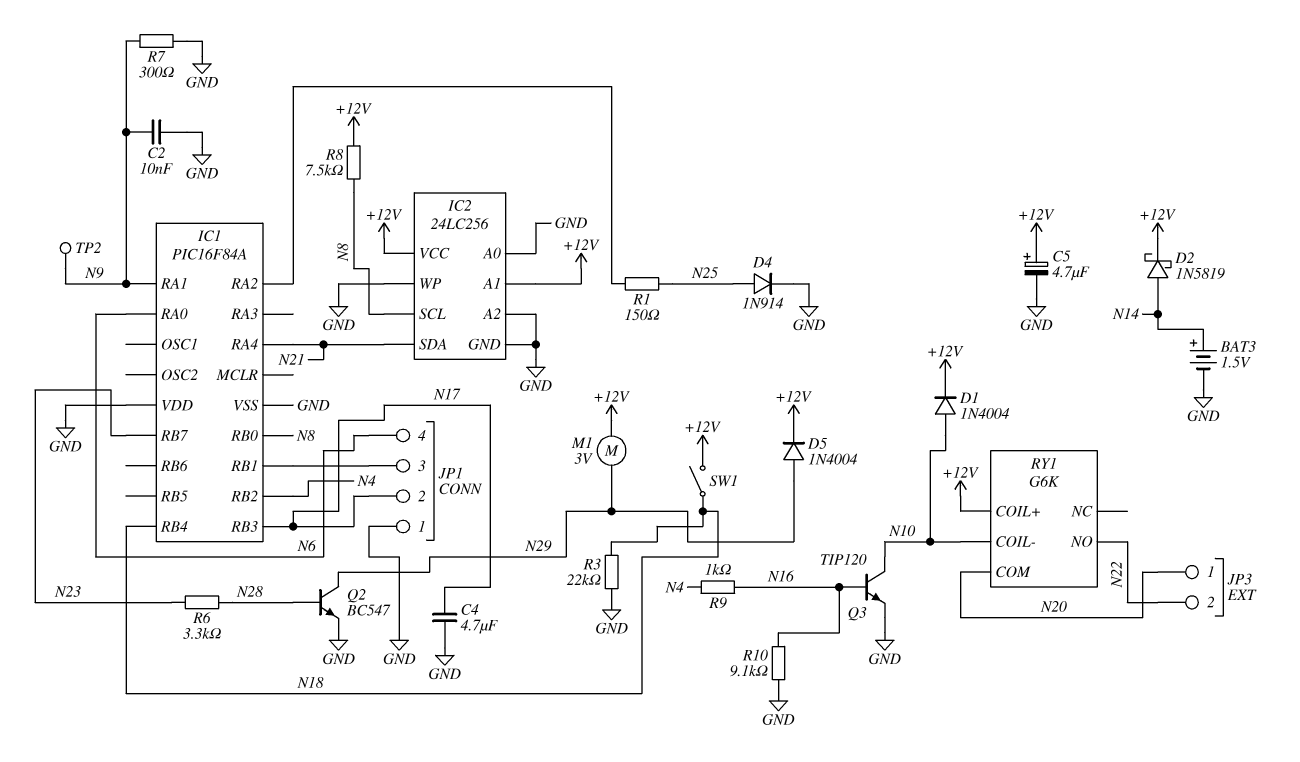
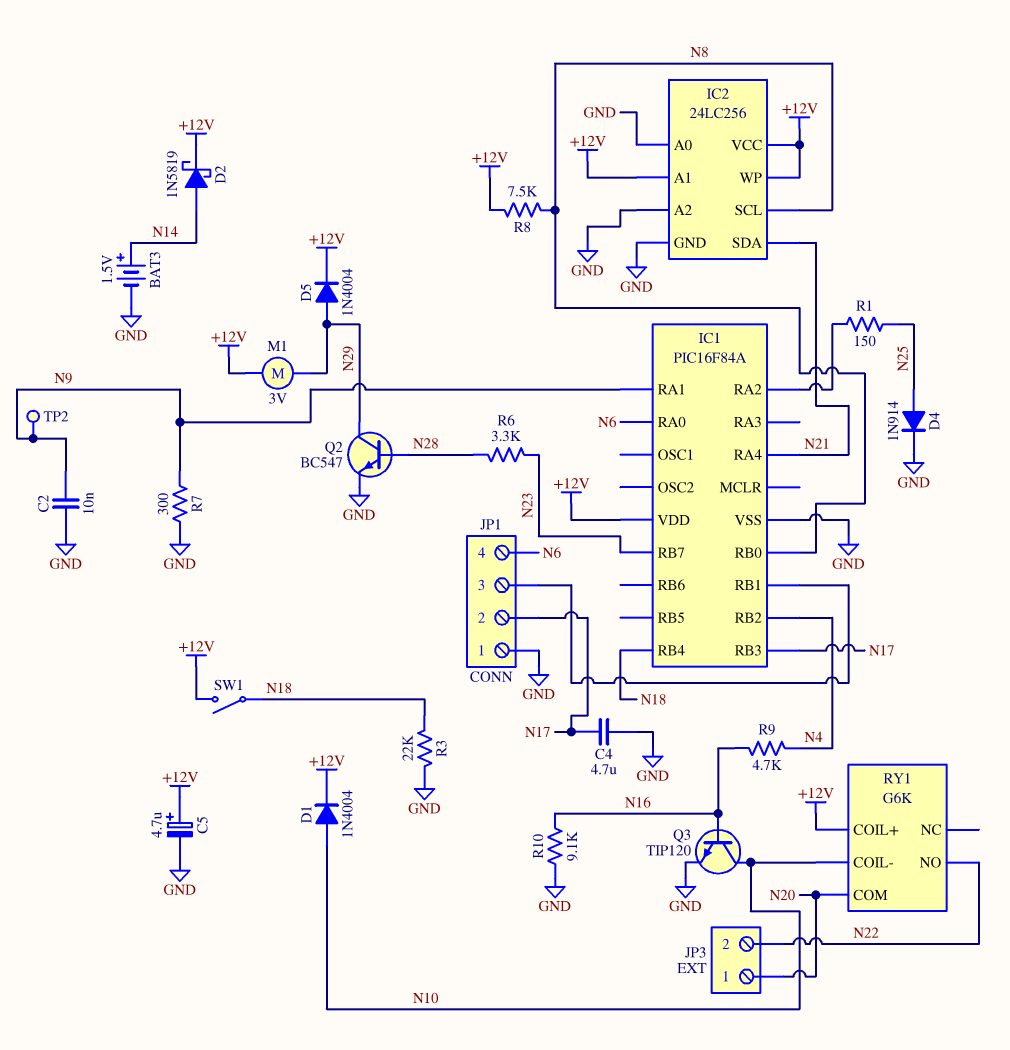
IC1 pin VDD: GND -> +12V
IC2 pin WP: GND -> +12V
R9: 1k (N4, N16) -> 4.7k (N4, N16)

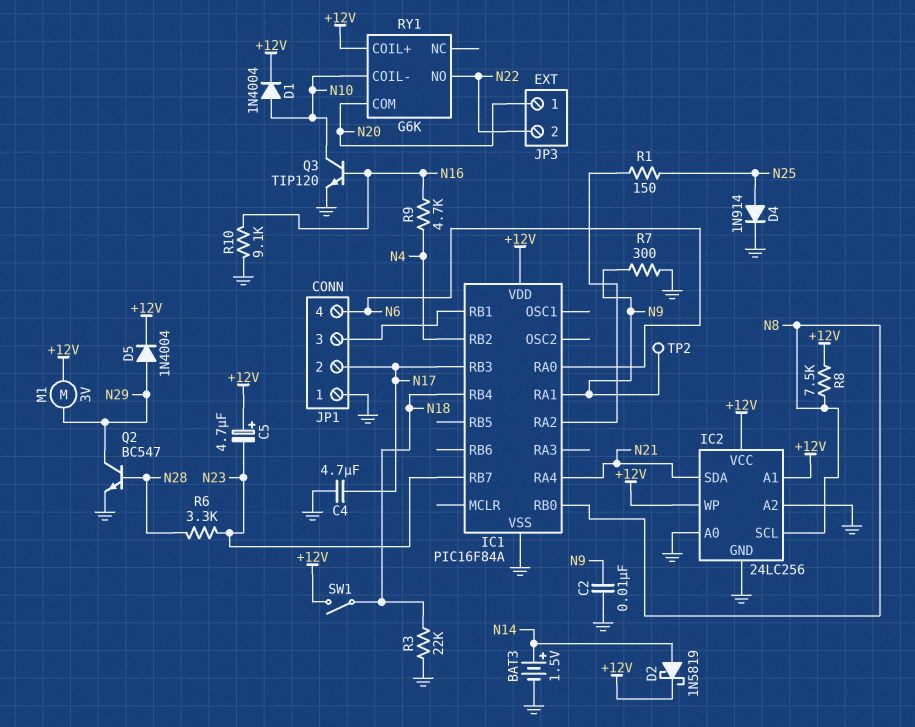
C5: 4.7uF (plus +12V, minus GND) -> 4.7uF (plus +12V, minus N23)

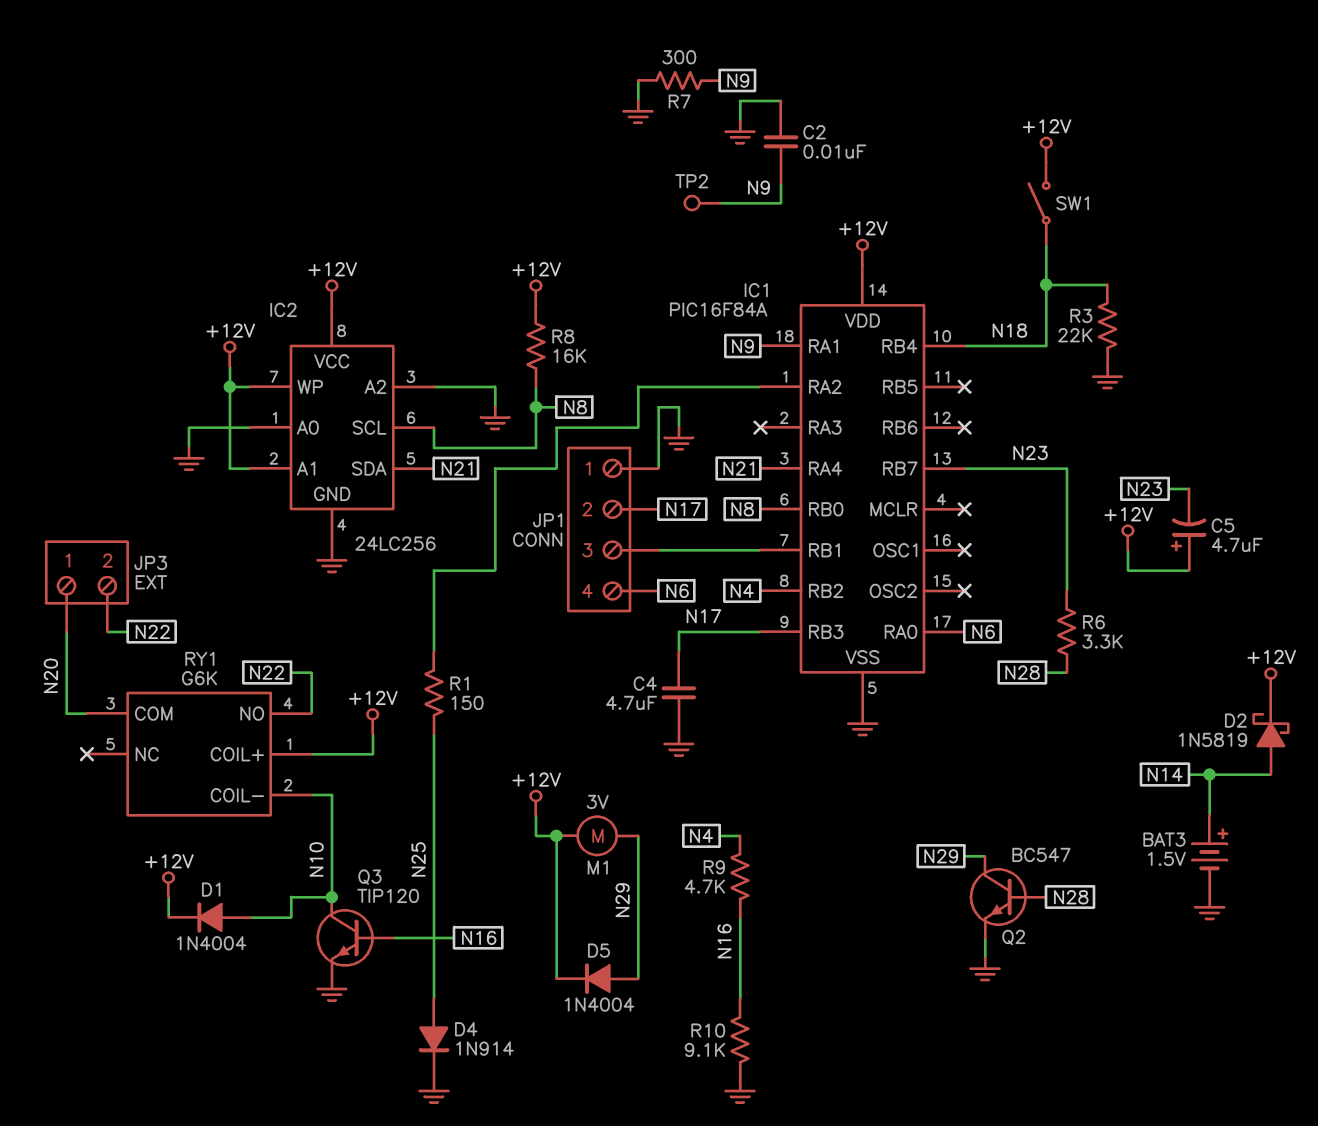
R8: 7.5k (+12V, N8) -> 16k (+12V, N8)

